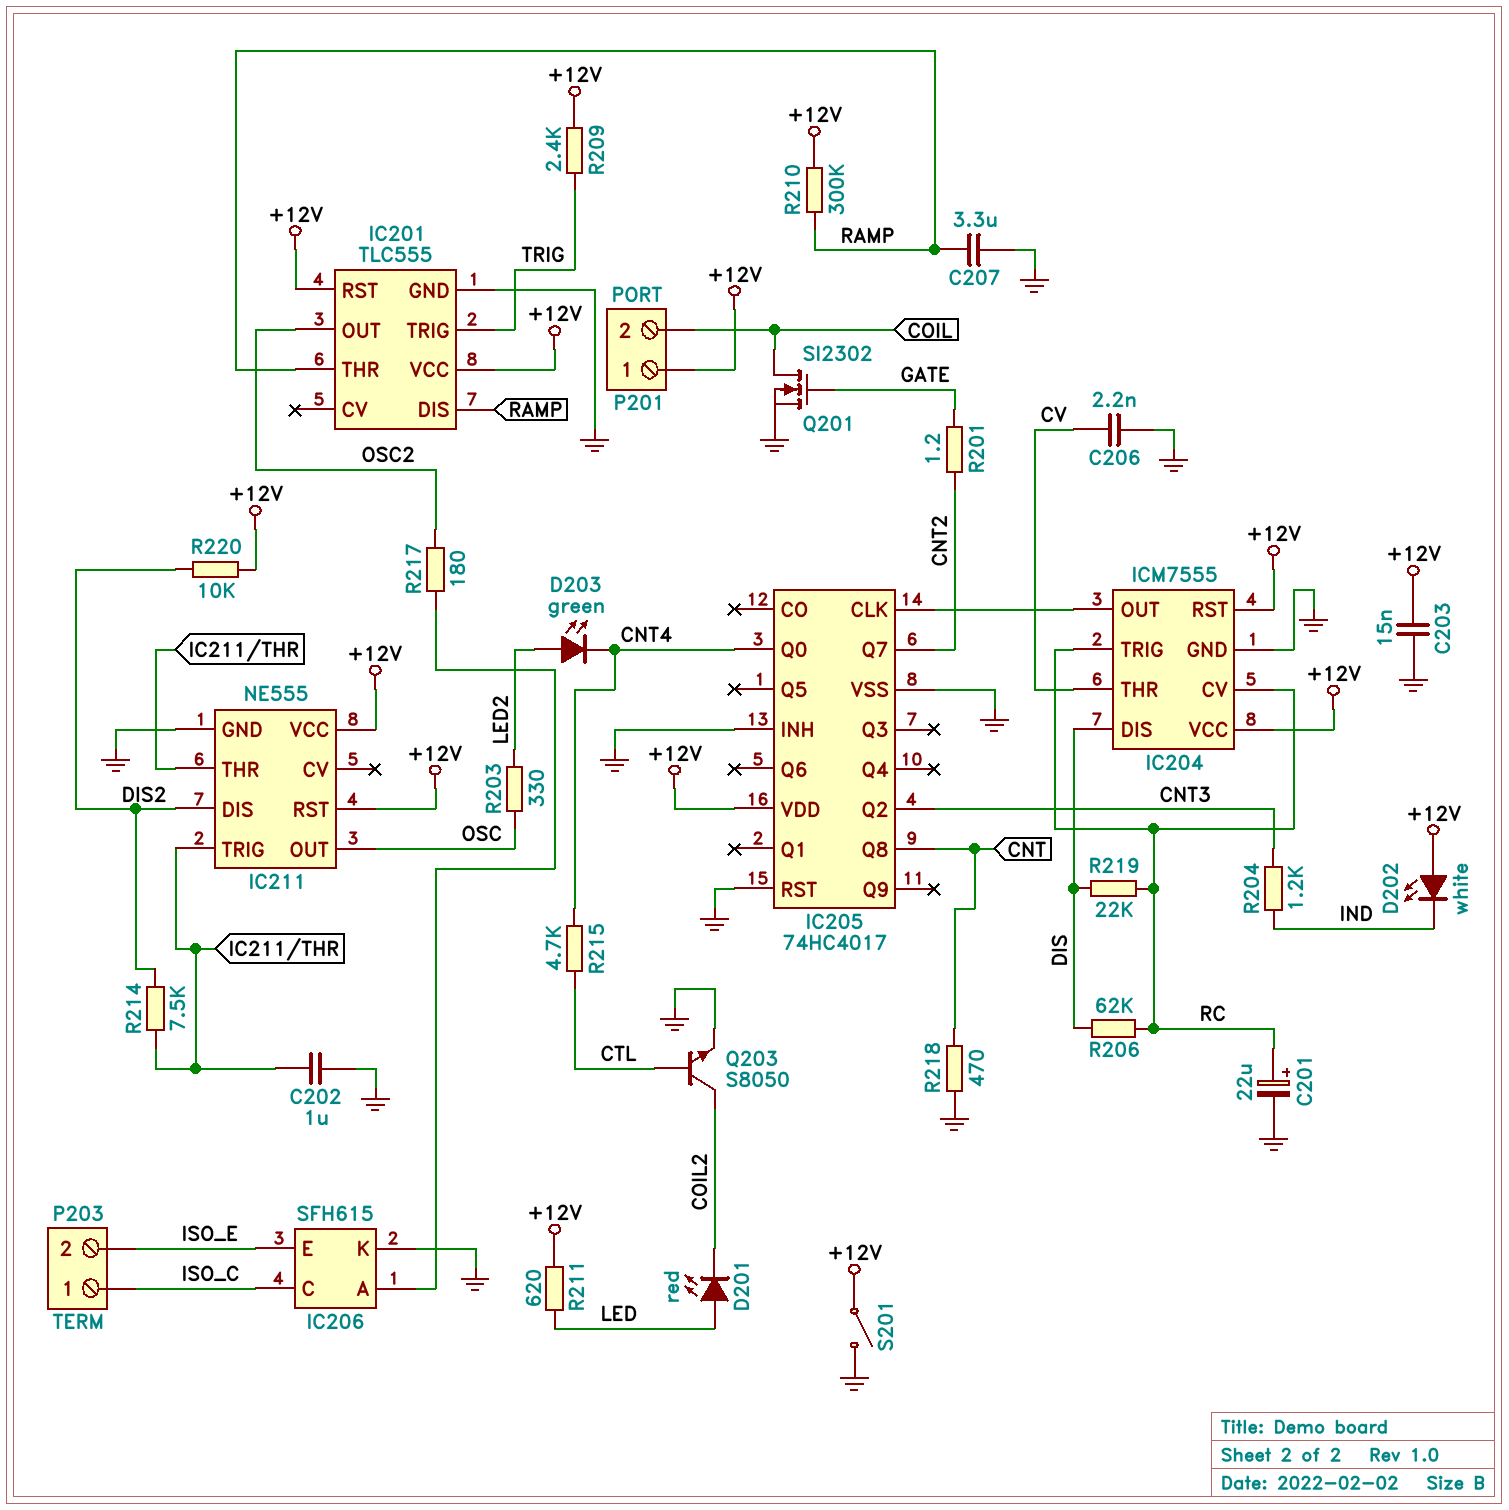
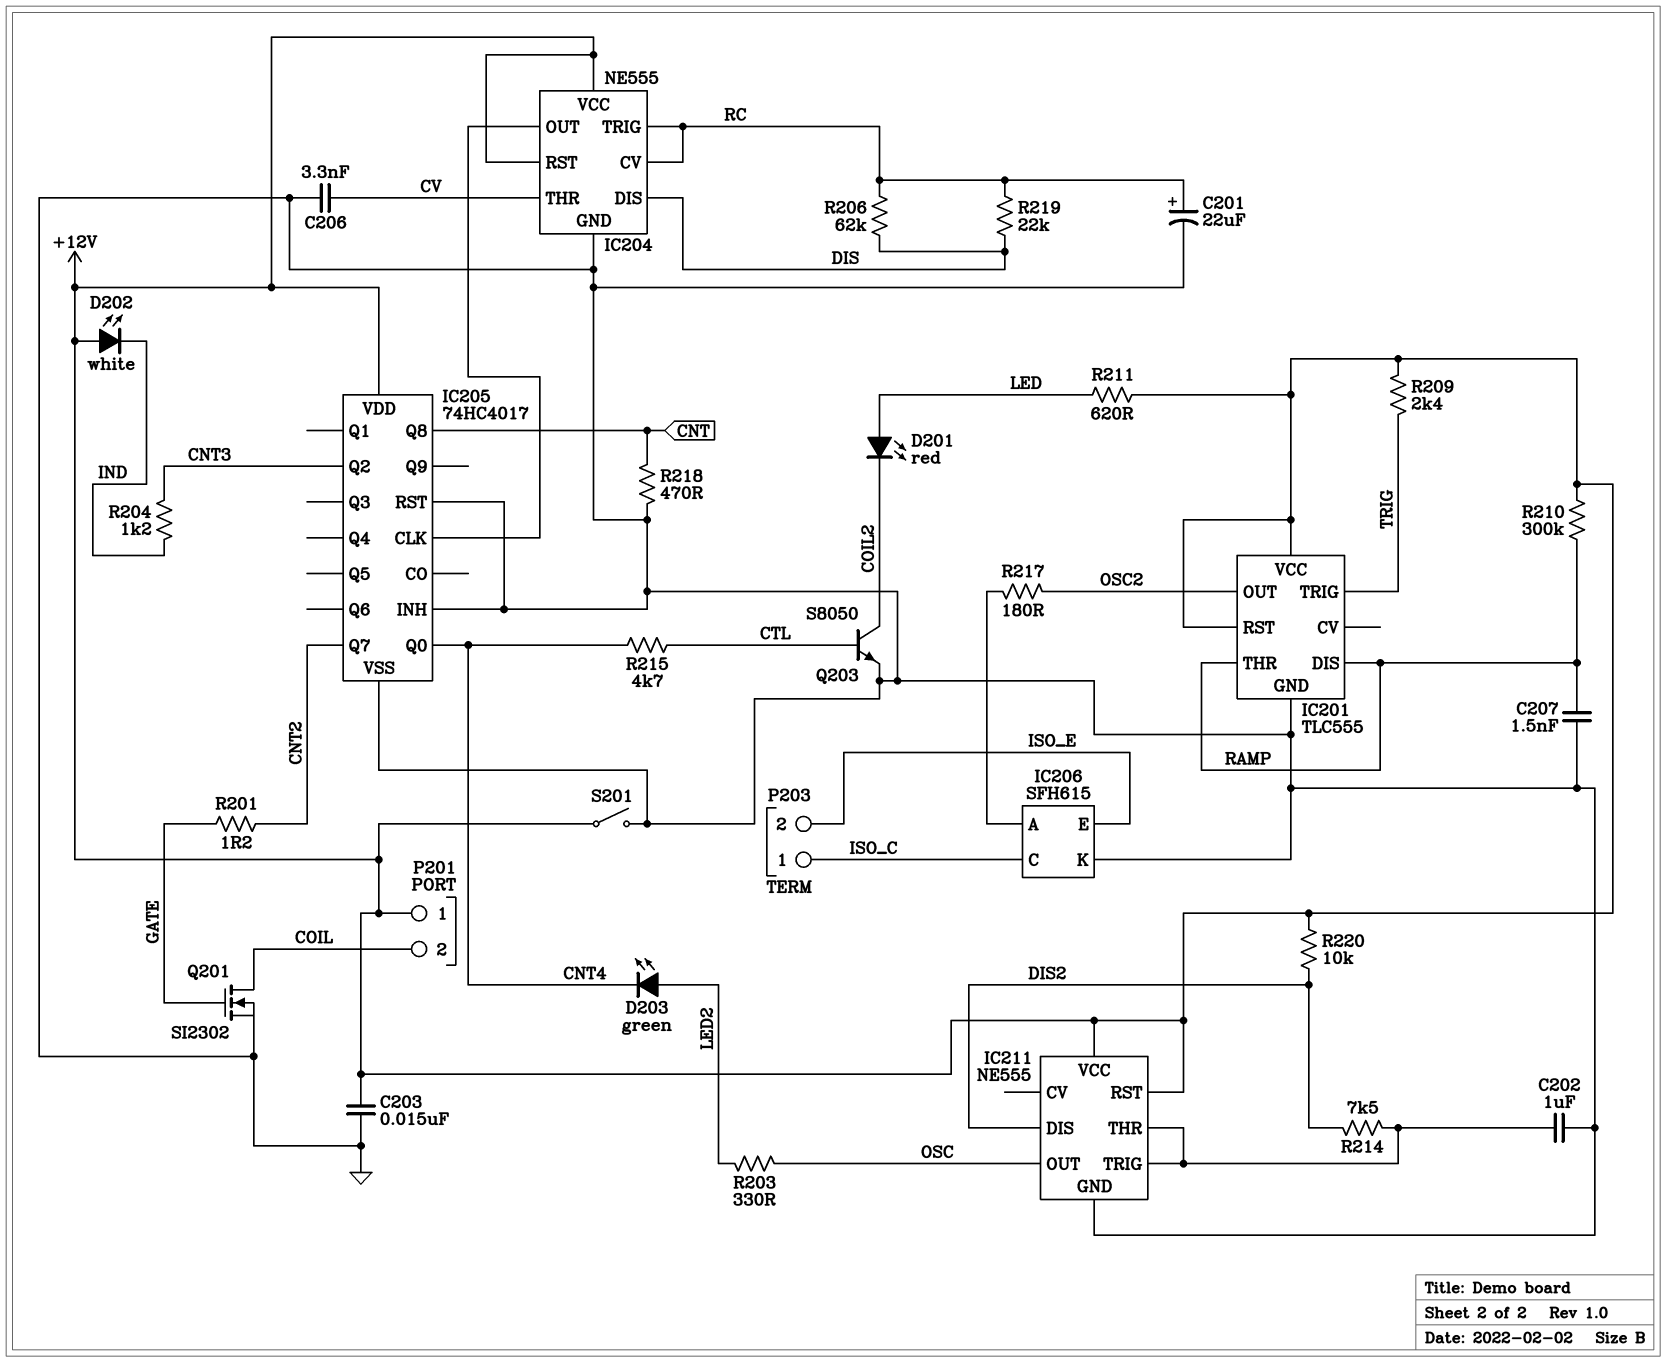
C206: 2.2nF (CV, GND) -> 3.3nF (CV, GND)
C207: 3.3uF (GND, RAMP) -> 1.5nF (GND, RAMP)
IC204: ICM7555 -> NE555

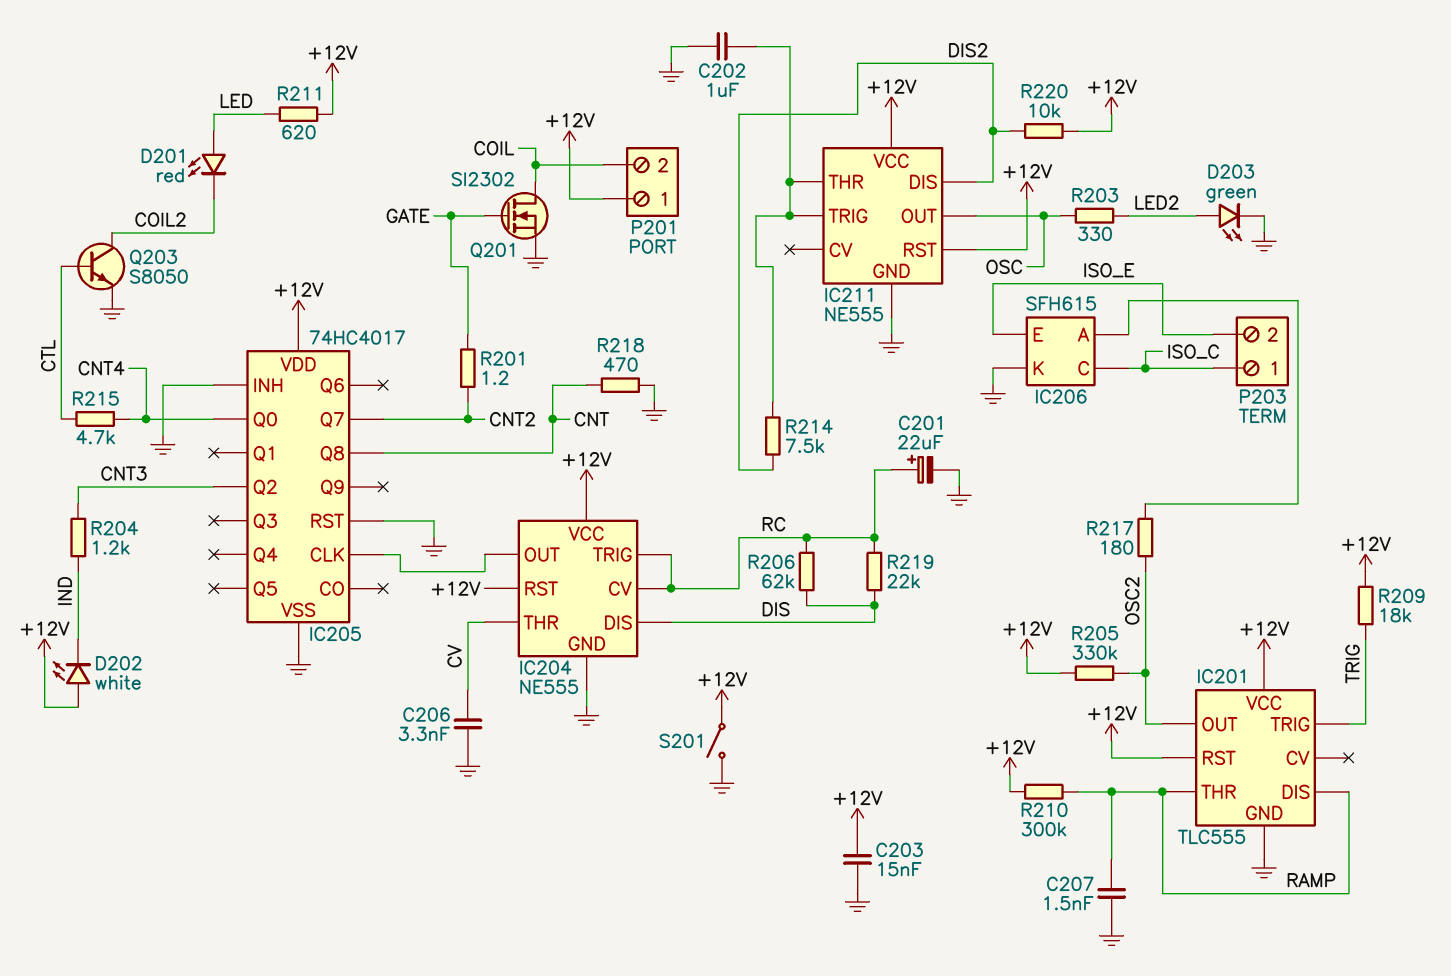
D203: LED green (A LED2, K CNT4) -> LED green (A LED2, K GND)
R205: none -> 330k (+12V, OSC2)
R209: 2.4k (+12V, TRIG) -> 18k (+12V, TRIG)

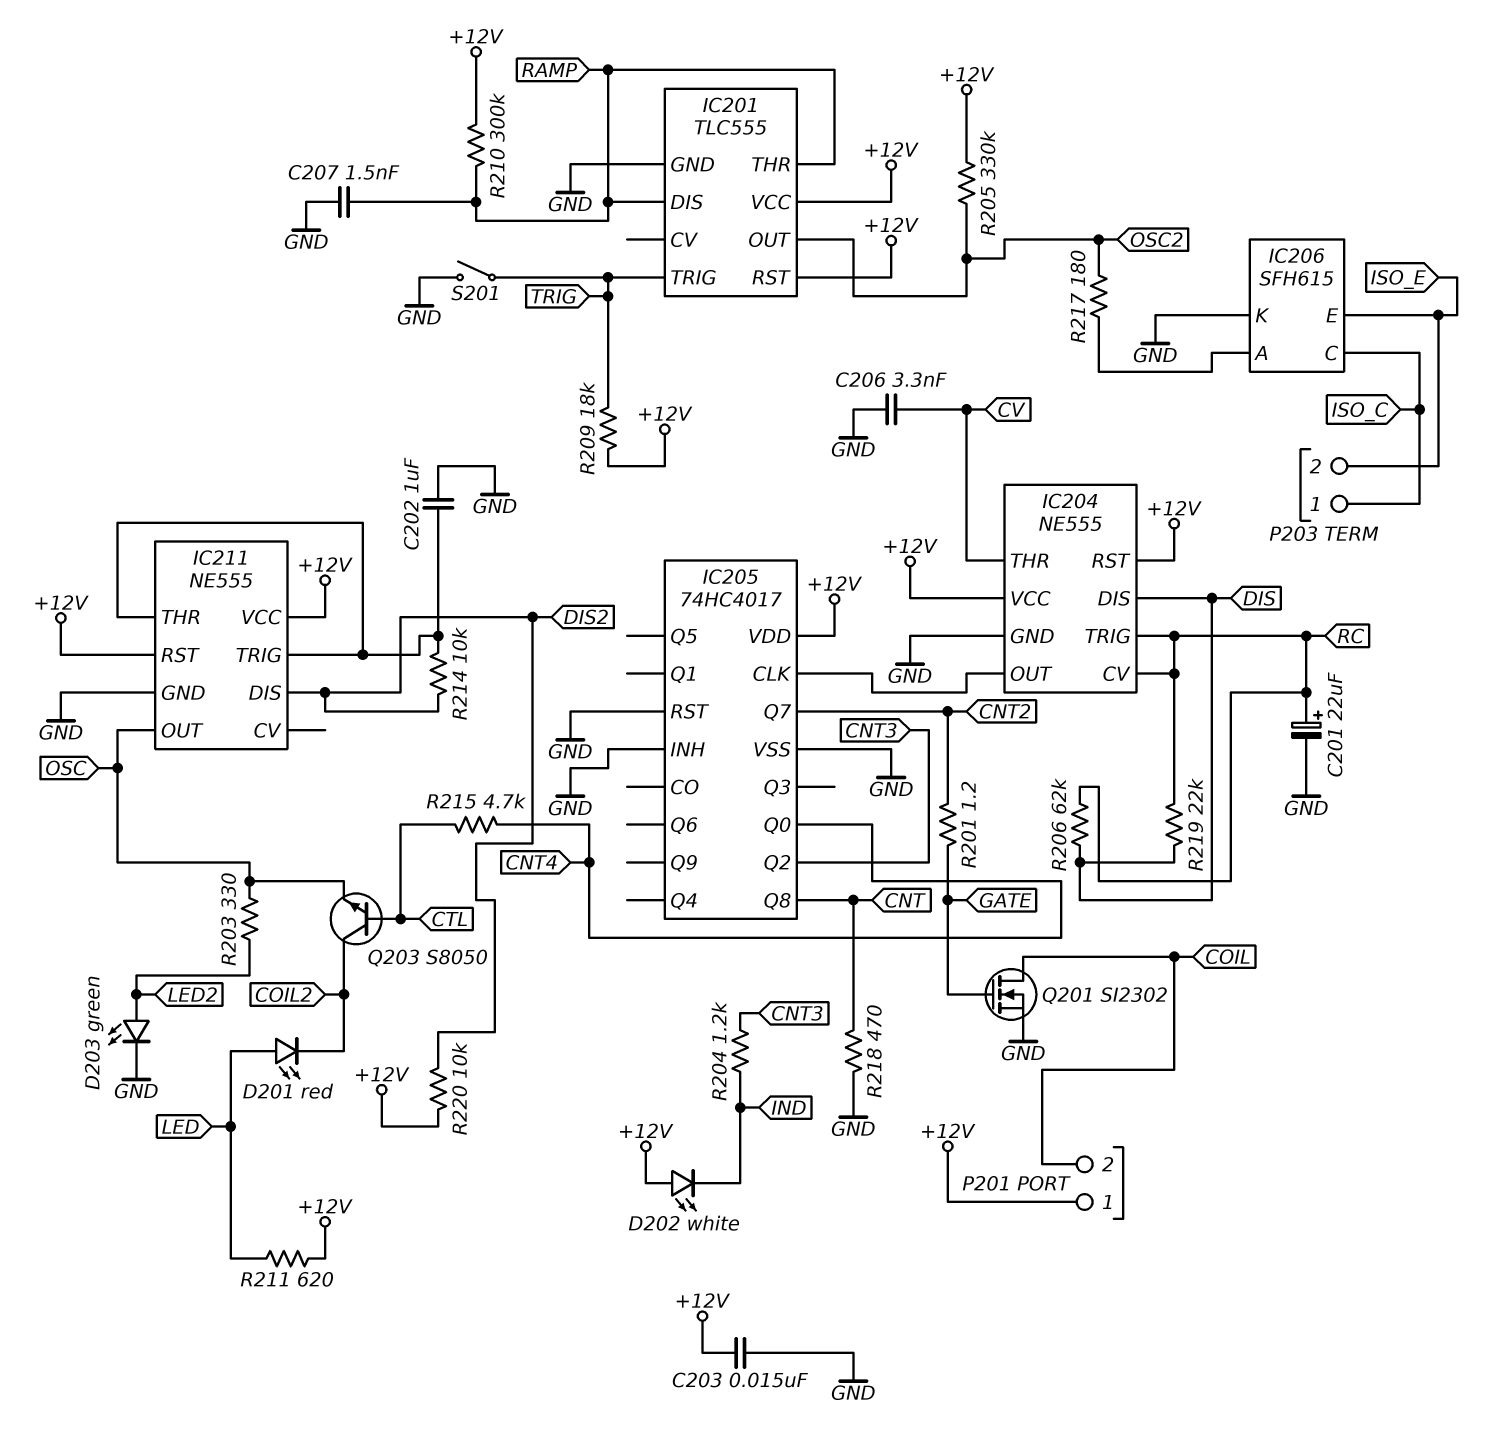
Q203: NPN S8050 (B CTL, C COIL2, E GND) -> NPN S8050 (B CTL, C COIL2, E OSC)
R214: 7.5k (DIS2, IC211/THR) -> 10k (DIS2, IC211/THR)
S201: switch (+12V, GND) -> switch (GND, TRIG)

